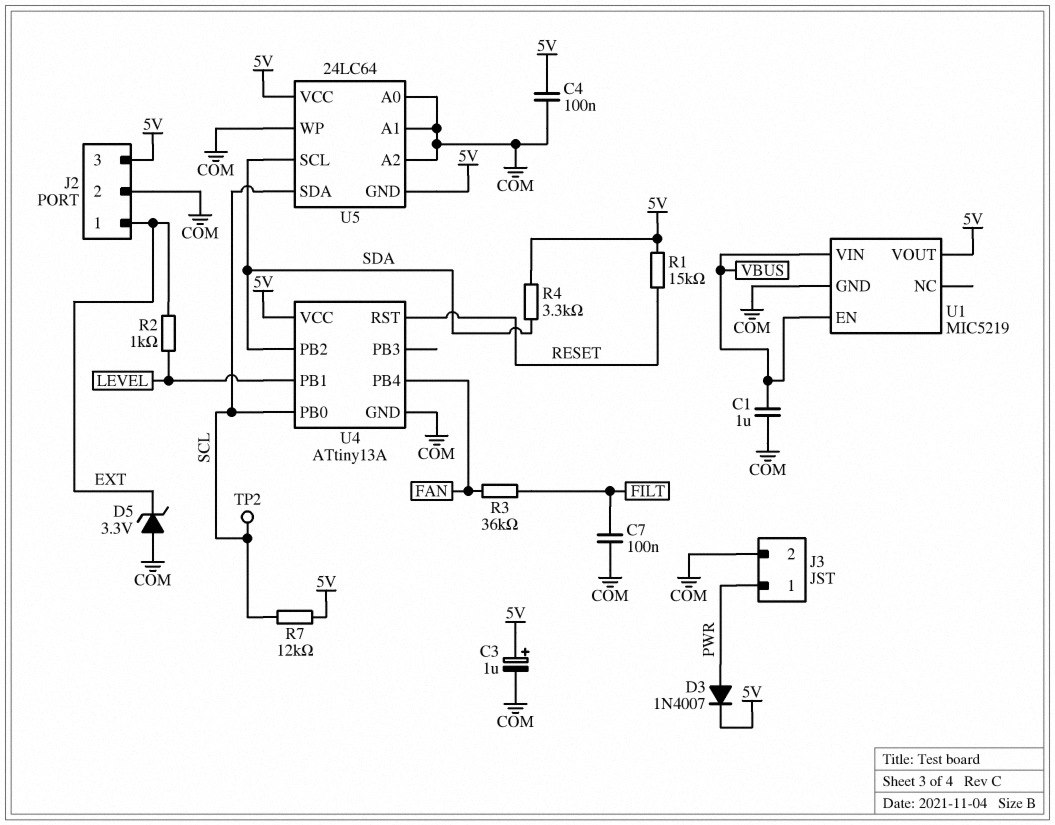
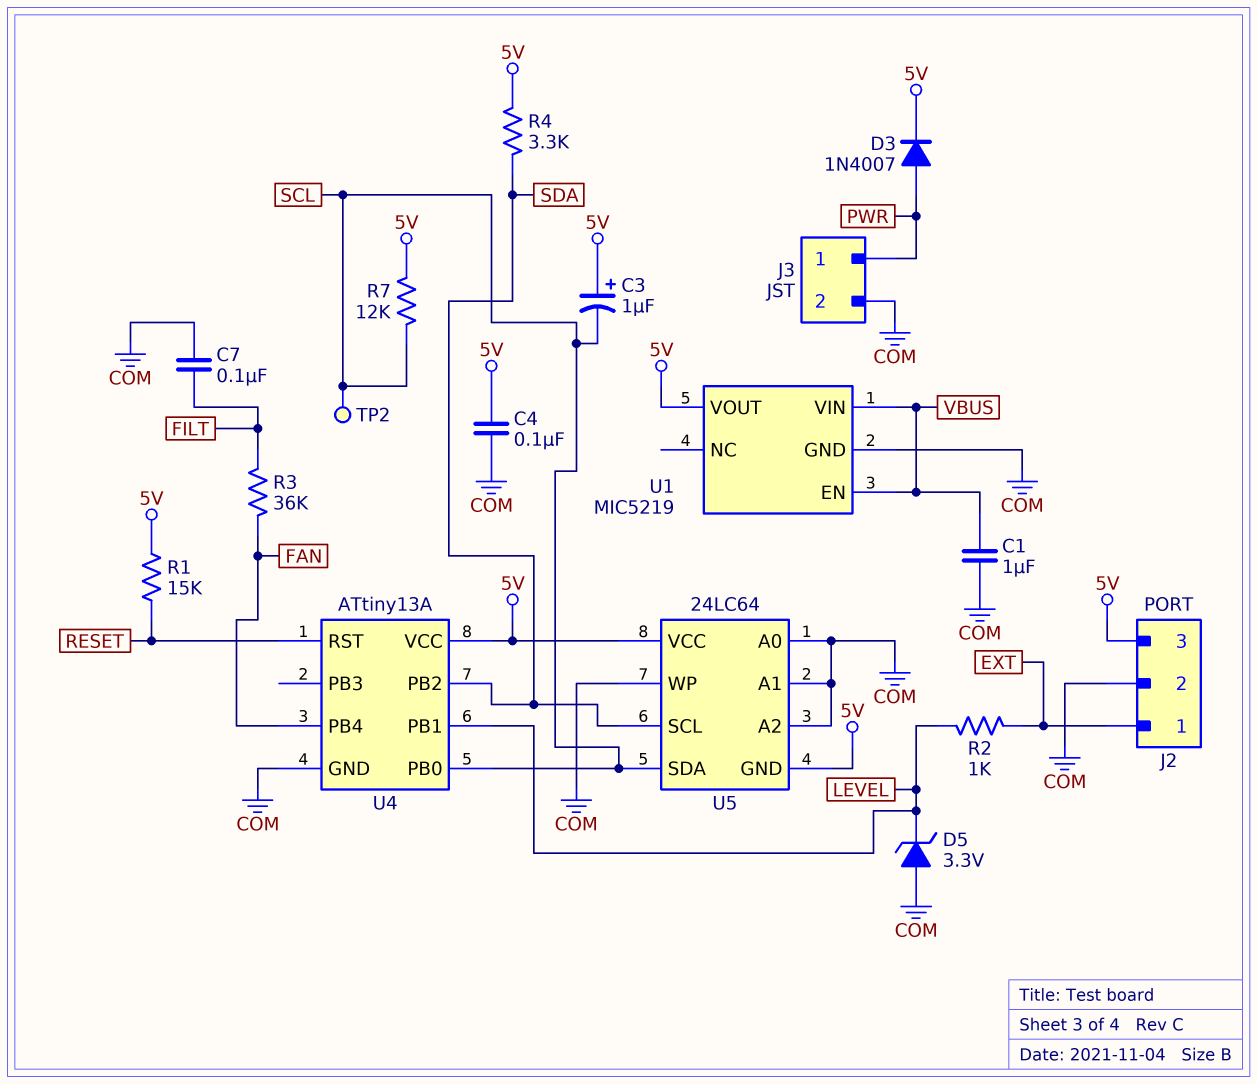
C3: 1uF (plus 5V, minus COM) -> 1uF (plus 5V, minus SCL)
D5: zener 3.3V (A COM, K EXT) -> zener 3.3V (A COM, K LEVEL)

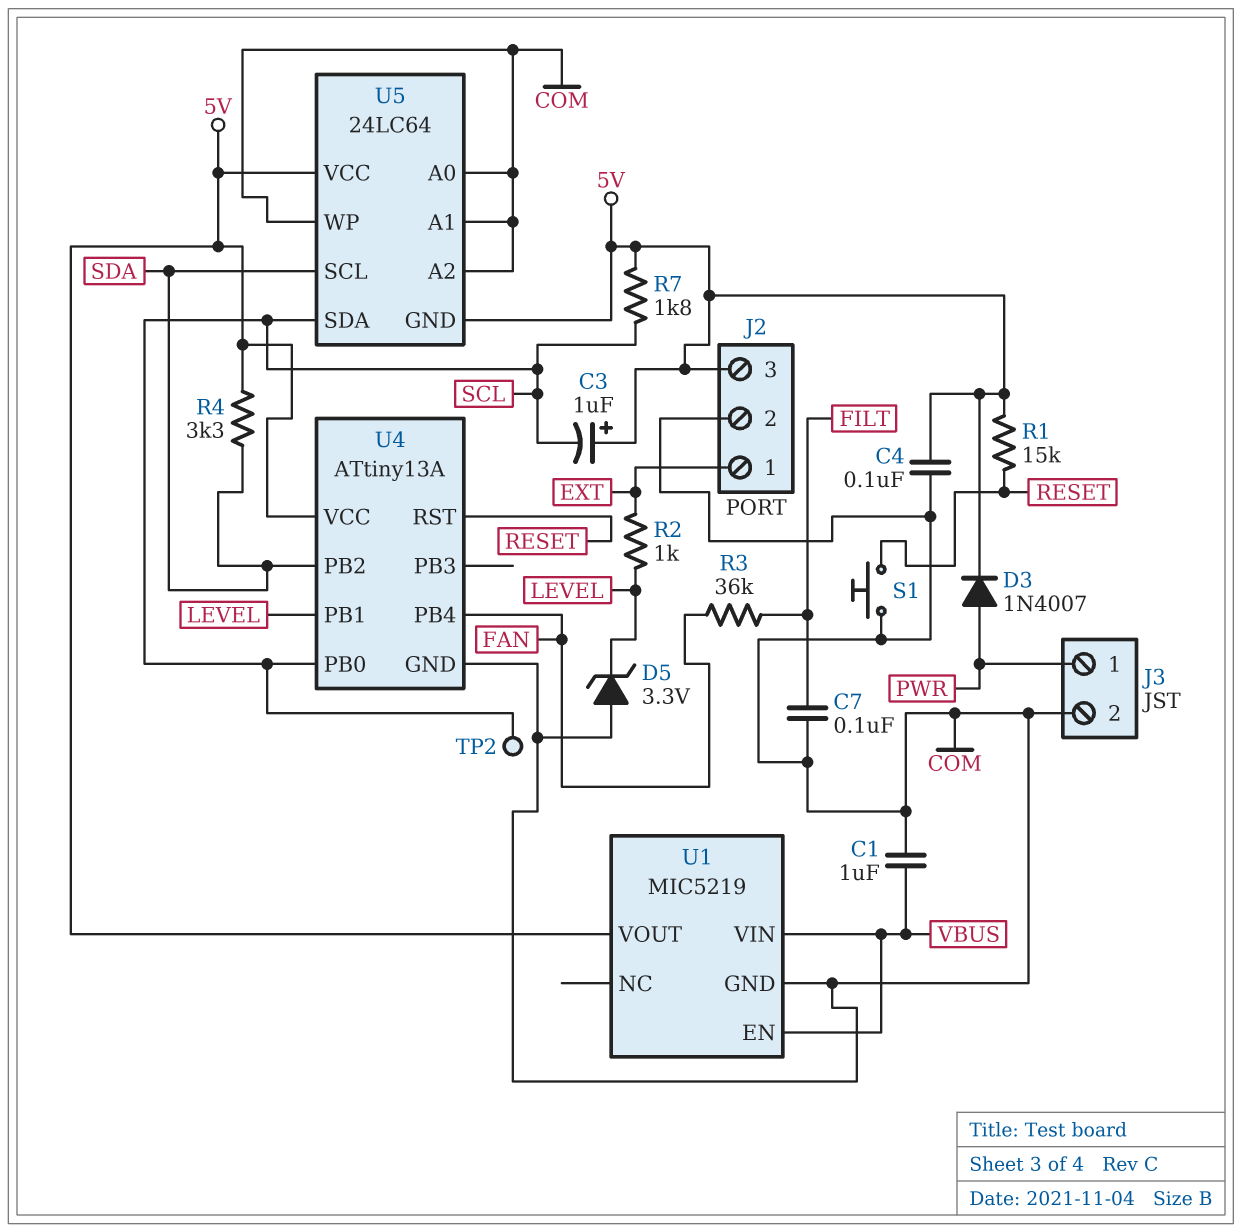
R7: 12k (5V, SCL) -> 1.8k (5V, SCL)
S1: none -> button (COM, RESET)

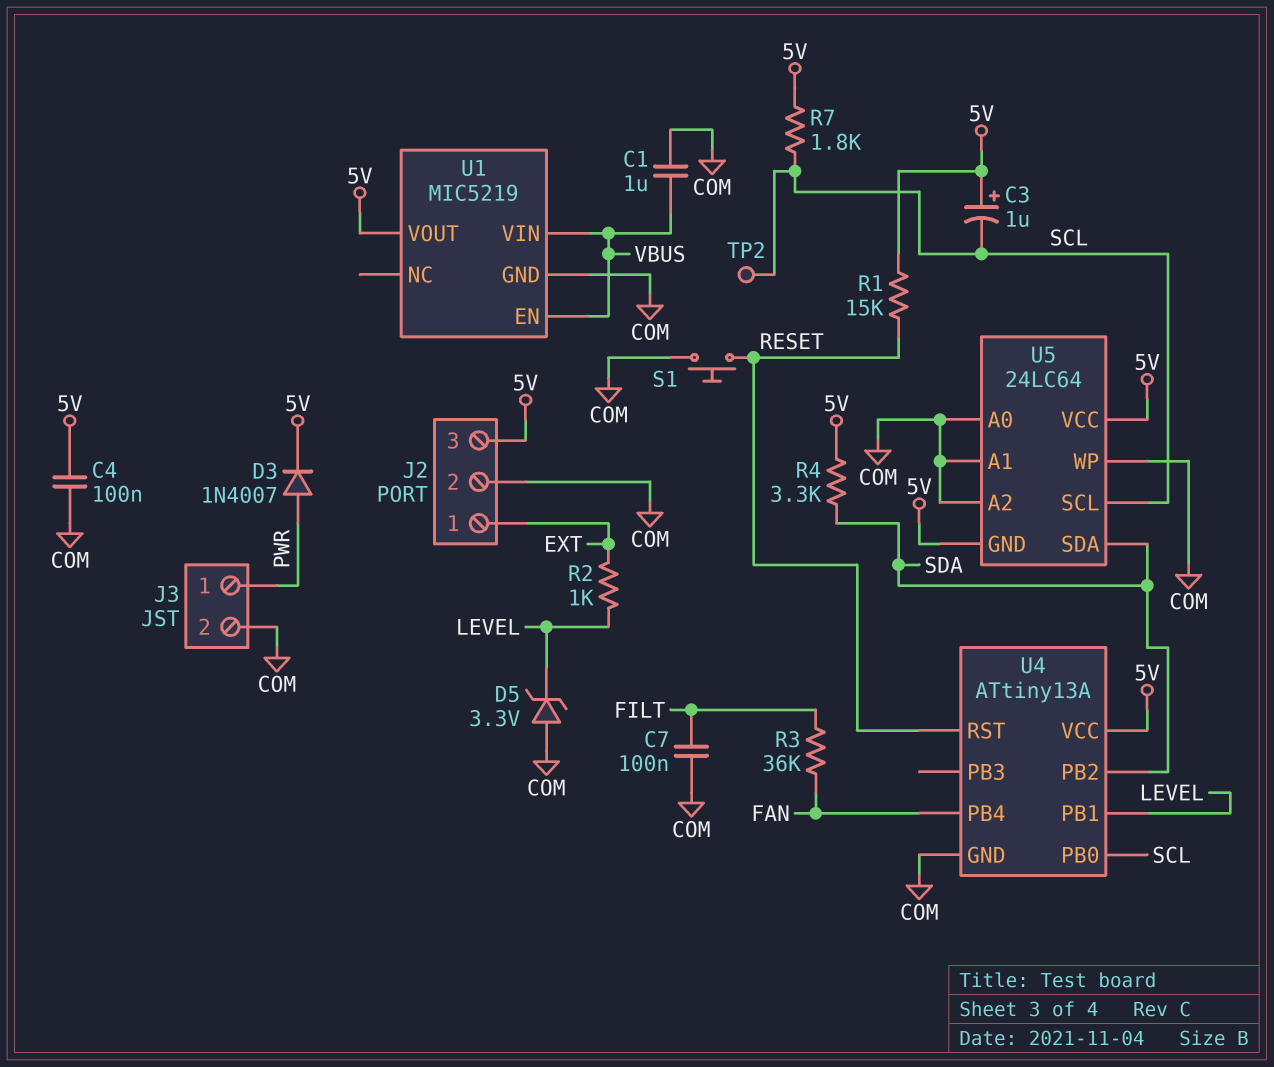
U5 pin SCL: SDA -> SCL
U5 pin SDA: SCL -> SDA

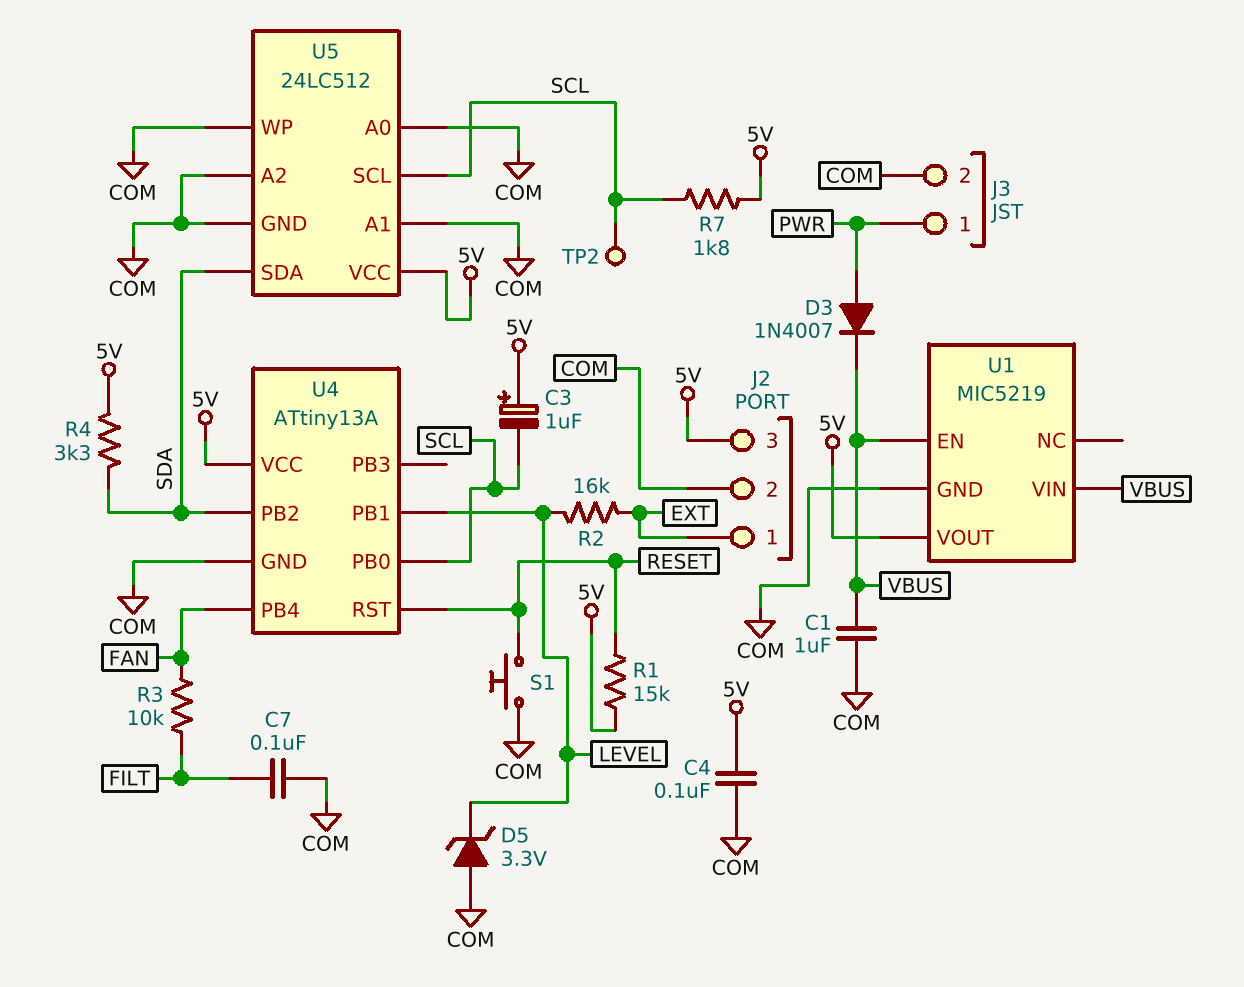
D3: diode 1N4007 (A PWR, K 5V) -> diode 1N4007 (A PWR, K VBUS)
R2: 1k (EXT, LEVEL) -> 16k (EXT, LEVEL)
R3: 36k (FAN, FILT) -> 10k (FAN, FILT)
U5: 24LC64 -> 24LC512
U5 pin GND: 5V -> COM

